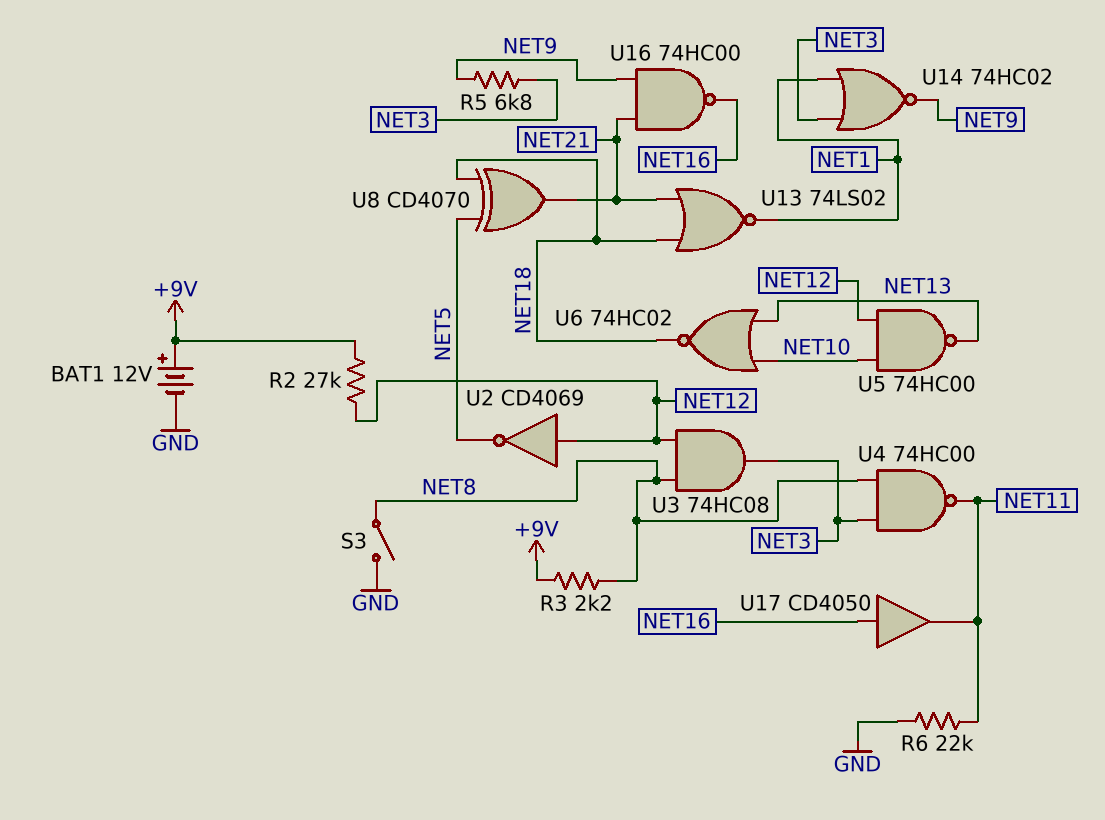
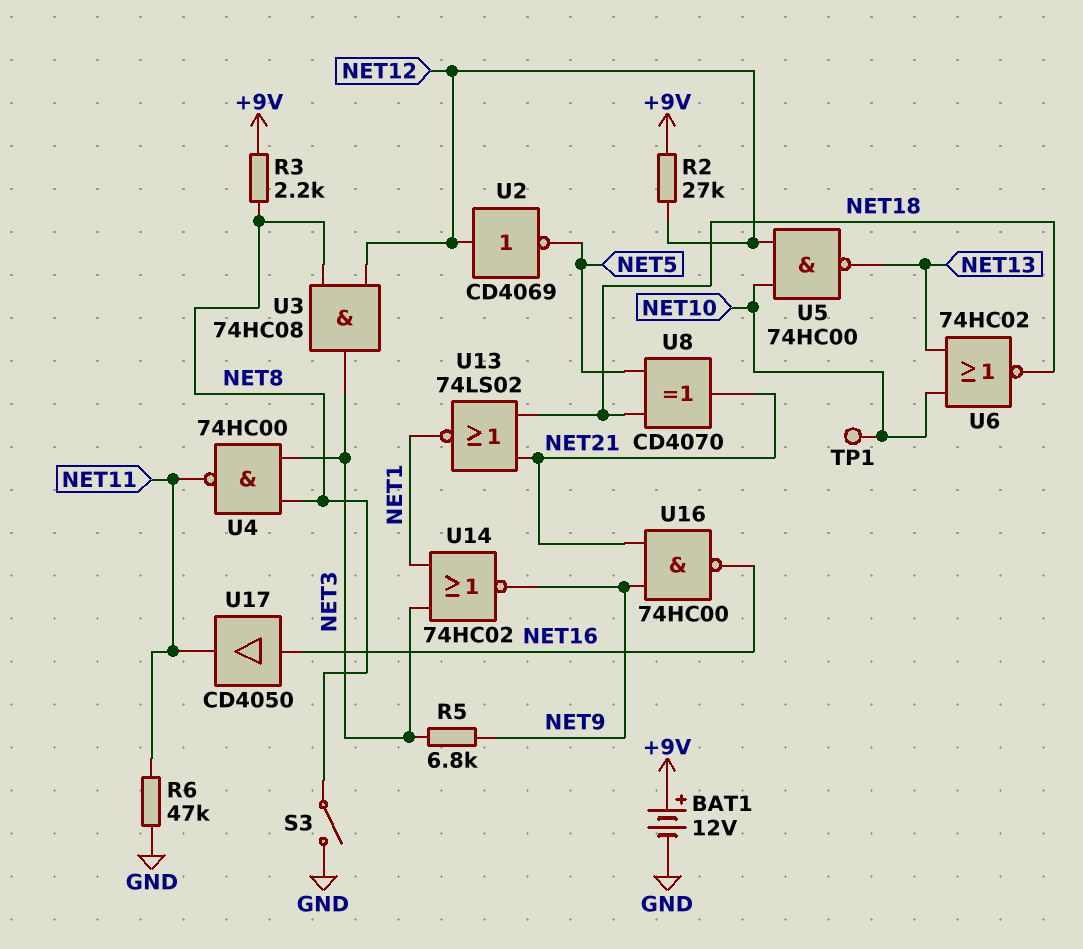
R6: 22k (GND, NET11) -> 47k (GND, NET11)
TP1: none -> test point (NET10)

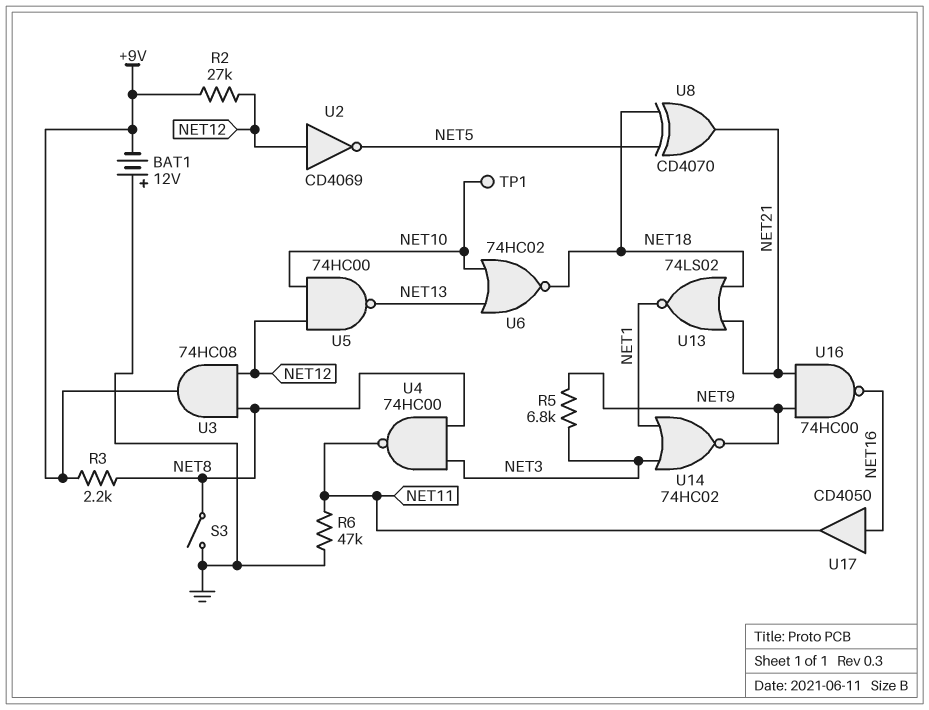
BAT1: 12V (plus +9V, minus GND) -> 12V (plus GND, minus +9V)
U3: AND 74HC08 (in NET8, in NET12, out NET3) -> AND 74HC08 (in NET8, in NET12, out +9V)

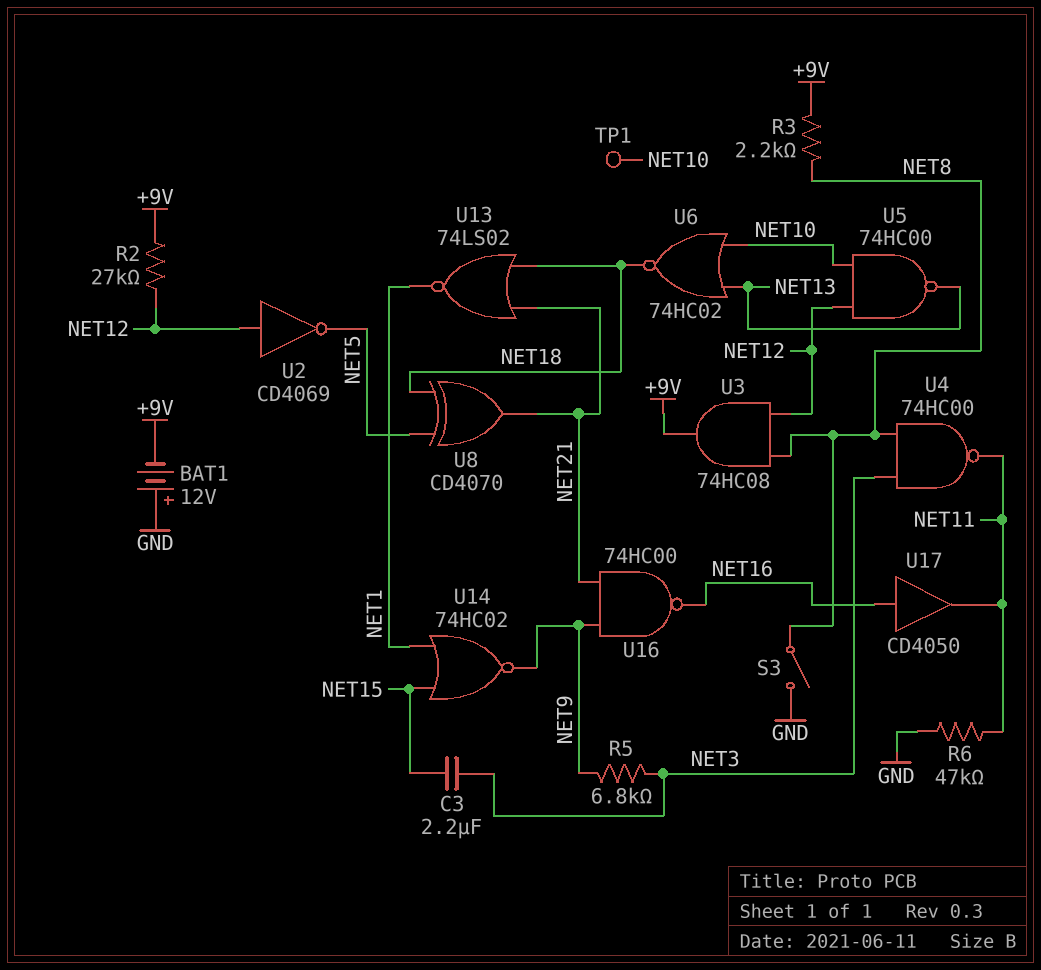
C3: none -> 2.2uF (NET3, NET15)
U14: NOR 74HC02 (in NET1, in NET3, out NET9) -> NOR 74HC02 (in NET1, in NET15, out NET9)

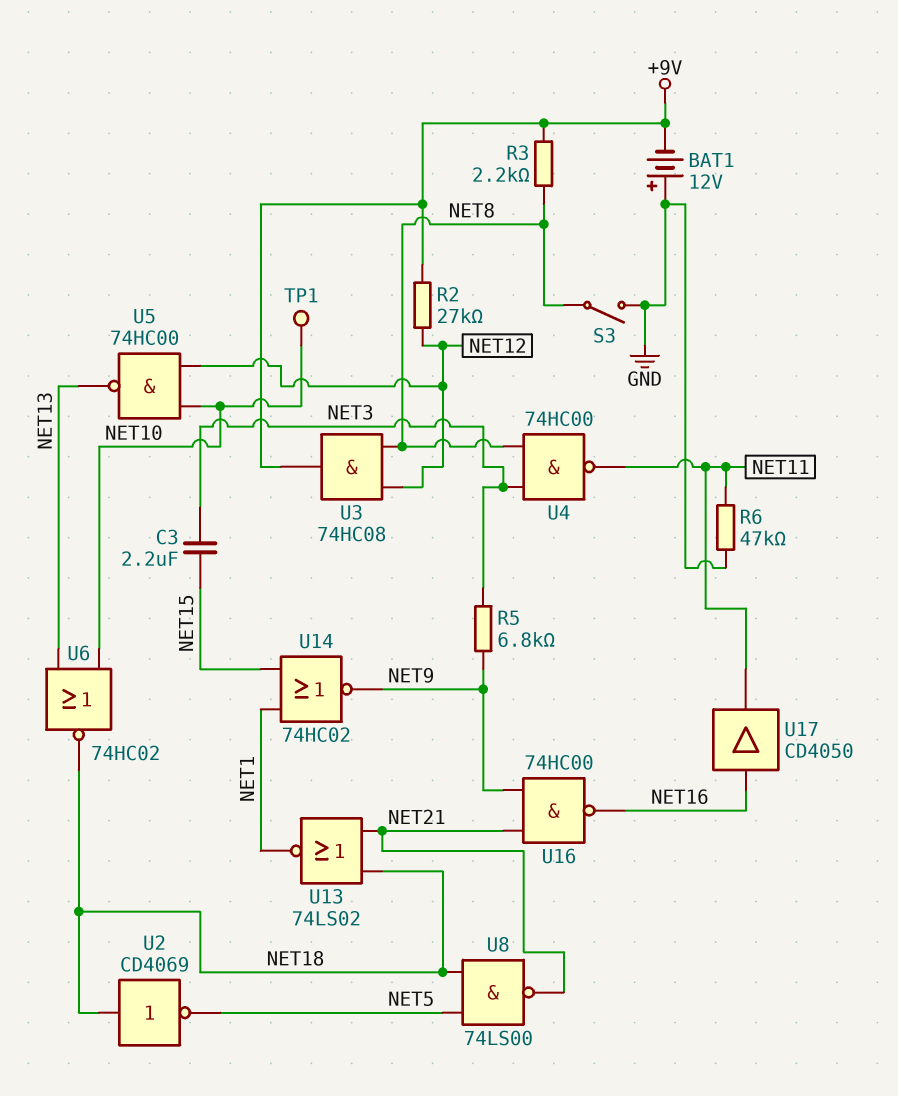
U2: NOT CD4069 (in NET12, out NET5) -> NOT CD4069 (in NET18, out NET5)
U8: XOR CD4070 (in NET5, in NET18, out NET21) -> NAND 74LS00 (in NET5, in NET18, out NET21)

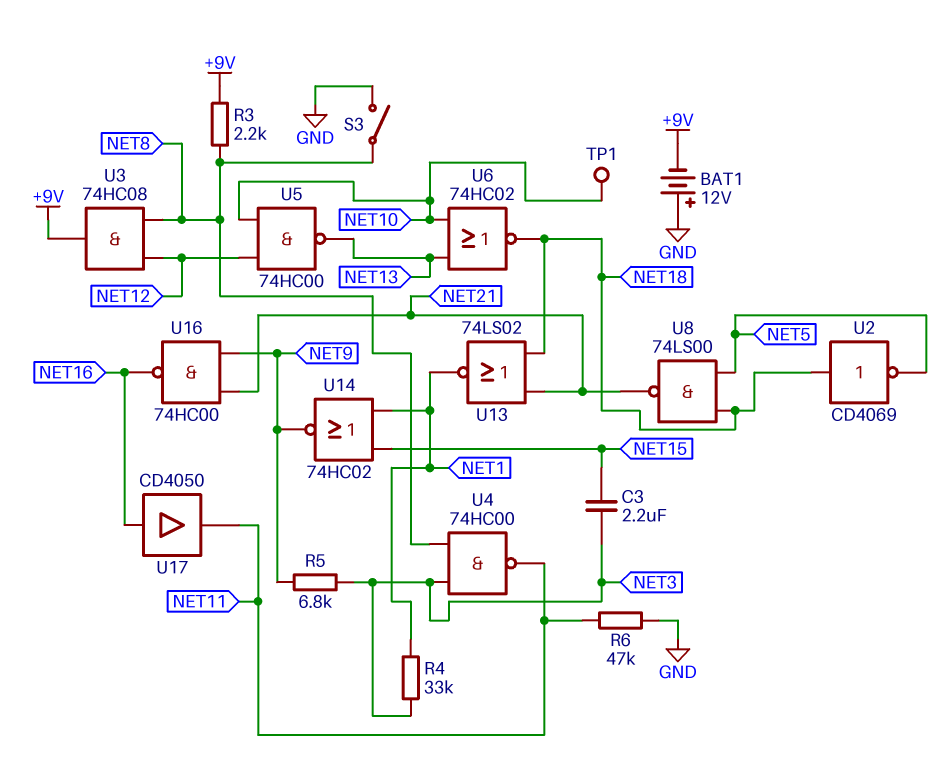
R2: 27k (+9V, NET12) -> none
R4: none -> 33k (NET1, NET3)

